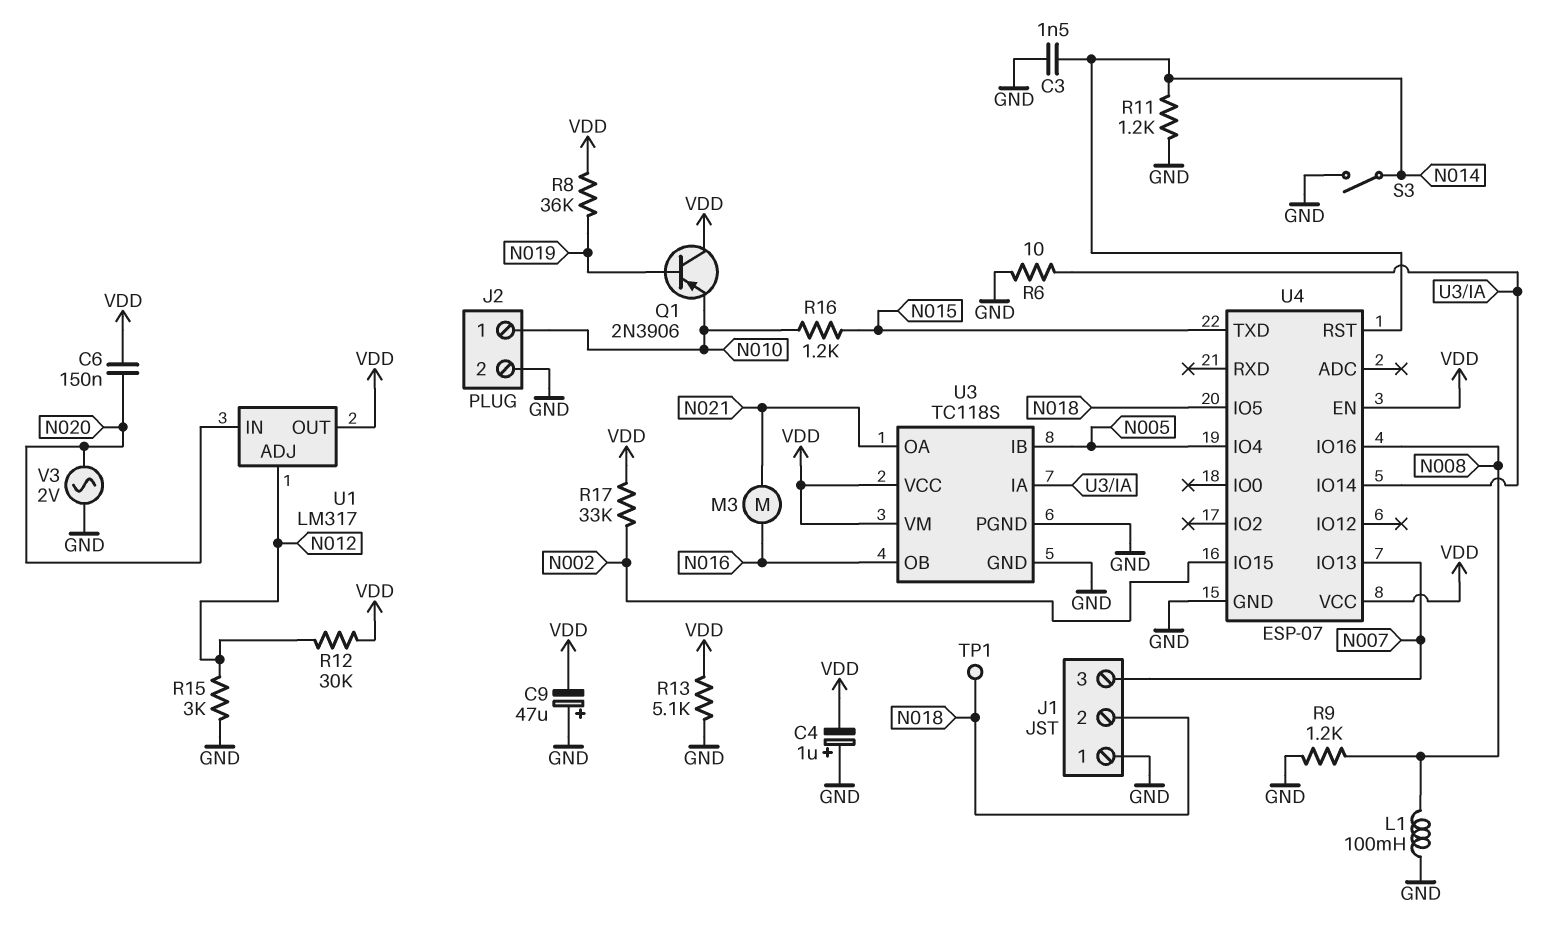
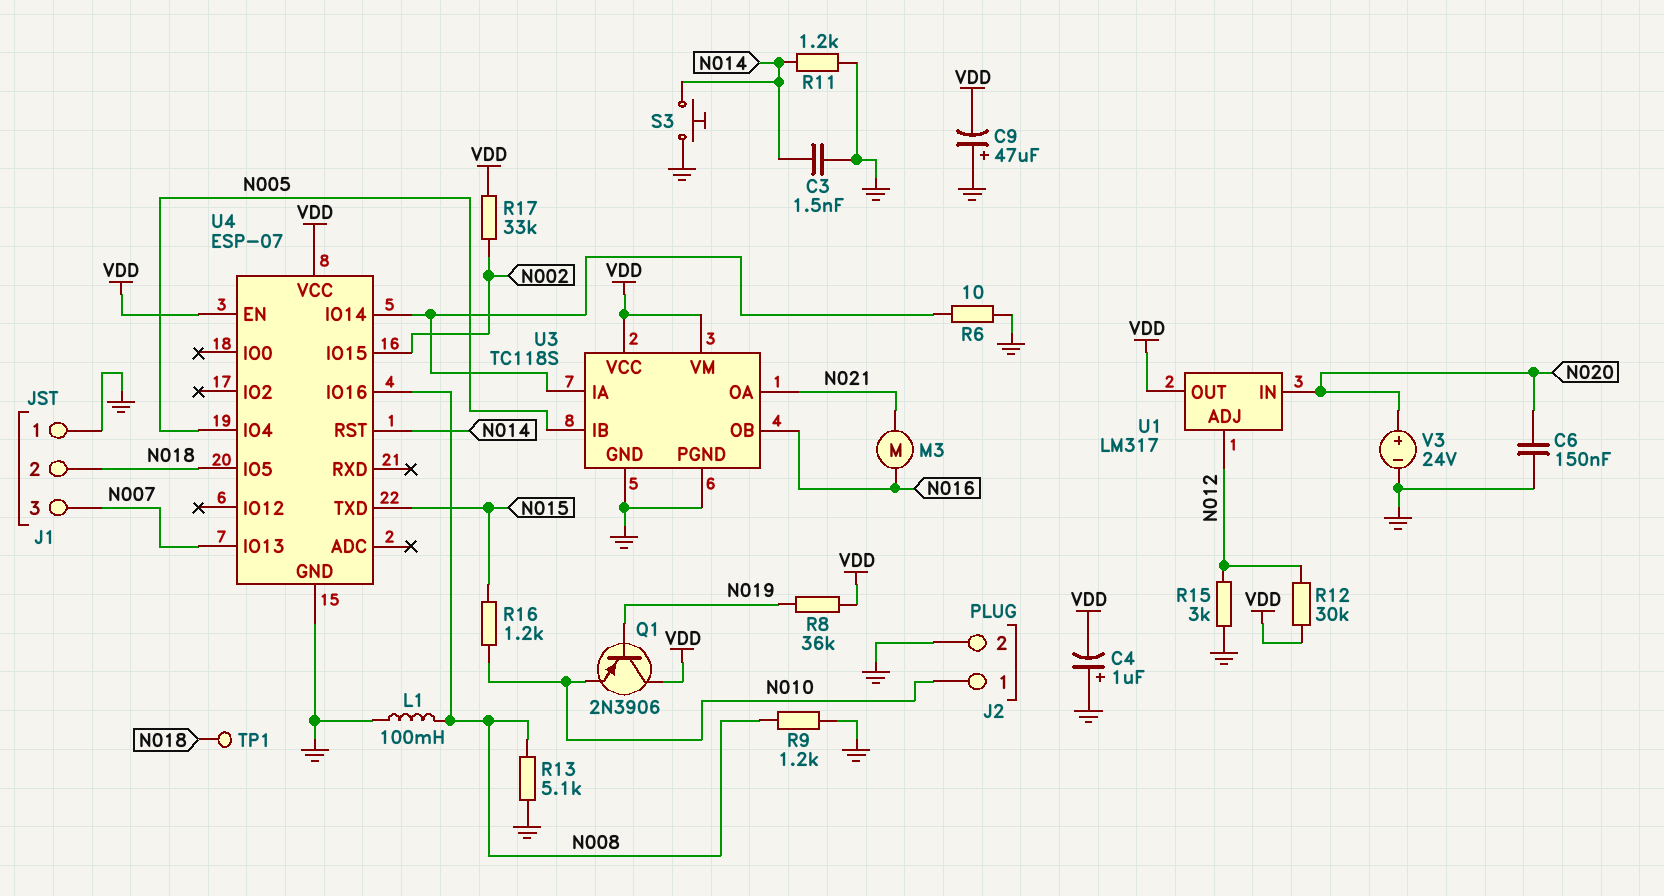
C6: 150nF (N020, VDD) -> 150nF (GND, N020)
R13: 5.1k (GND, VDD) -> 5.1k (GND, N008)
S3: switch (GND, N014) -> button (GND, N014)
V3: AC 2V (GND, N020) -> 24V (plus N020, minus GND)

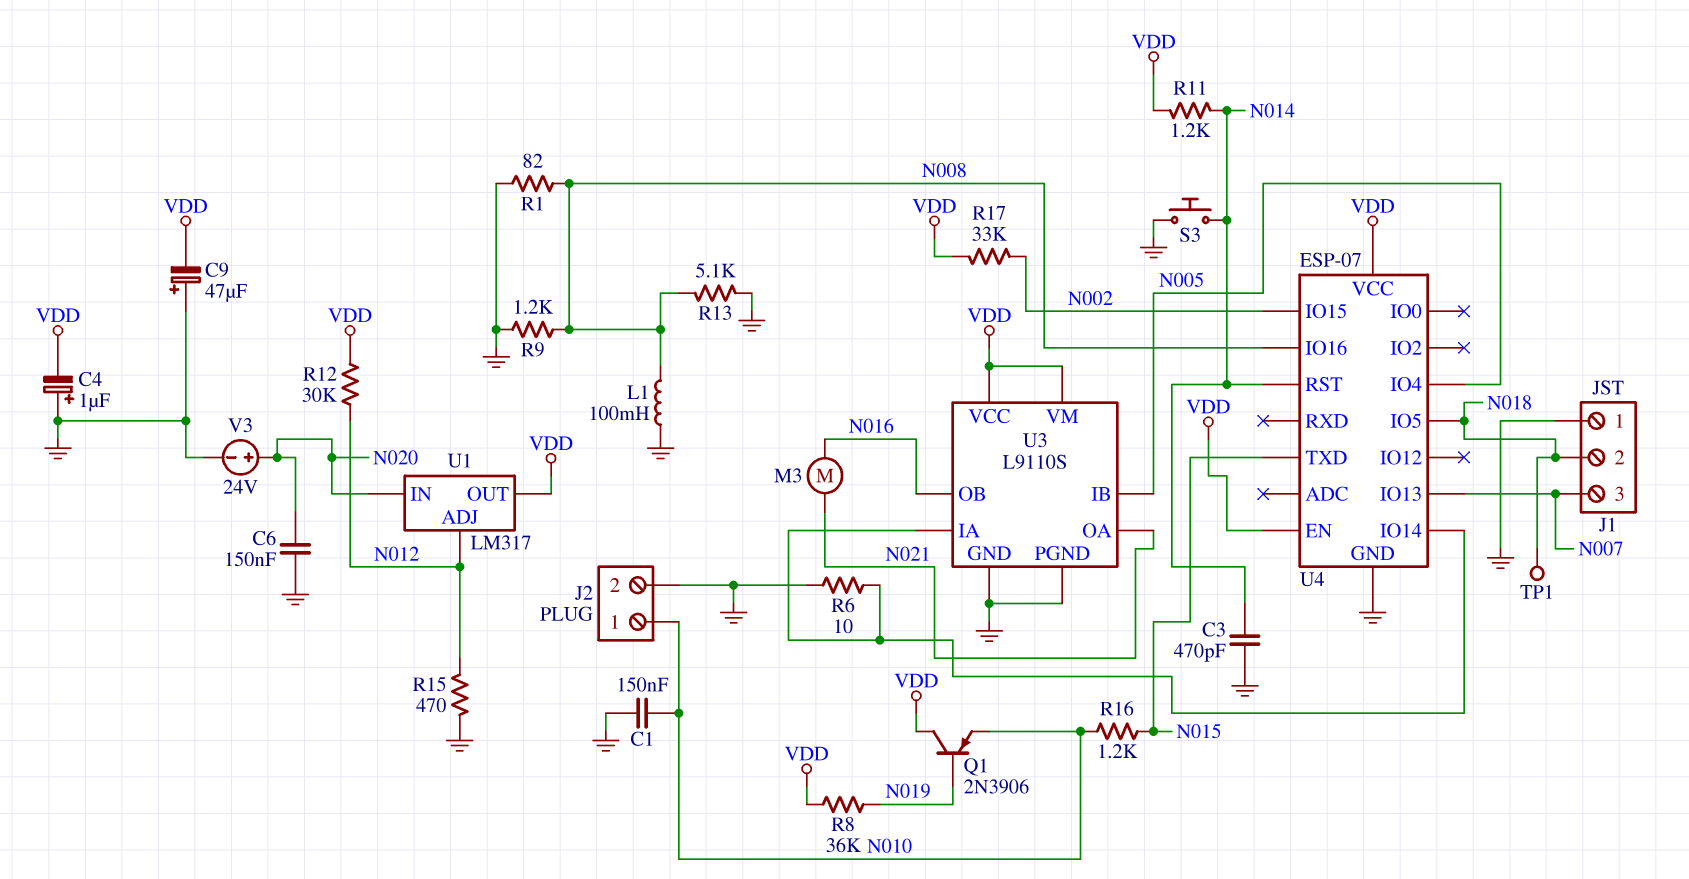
C1: none -> 150nF (GND, N010)
C3: 1.5nF (GND, N014) -> 470pF (GND, N014)
R1: none -> 82 (GND, N008)
R11: 1.2k (GND, N014) -> 1.2k (N014, VDD)
R15: 3k (GND, N012) -> 470 (GND, N012)
U3: TC118S -> L9110S

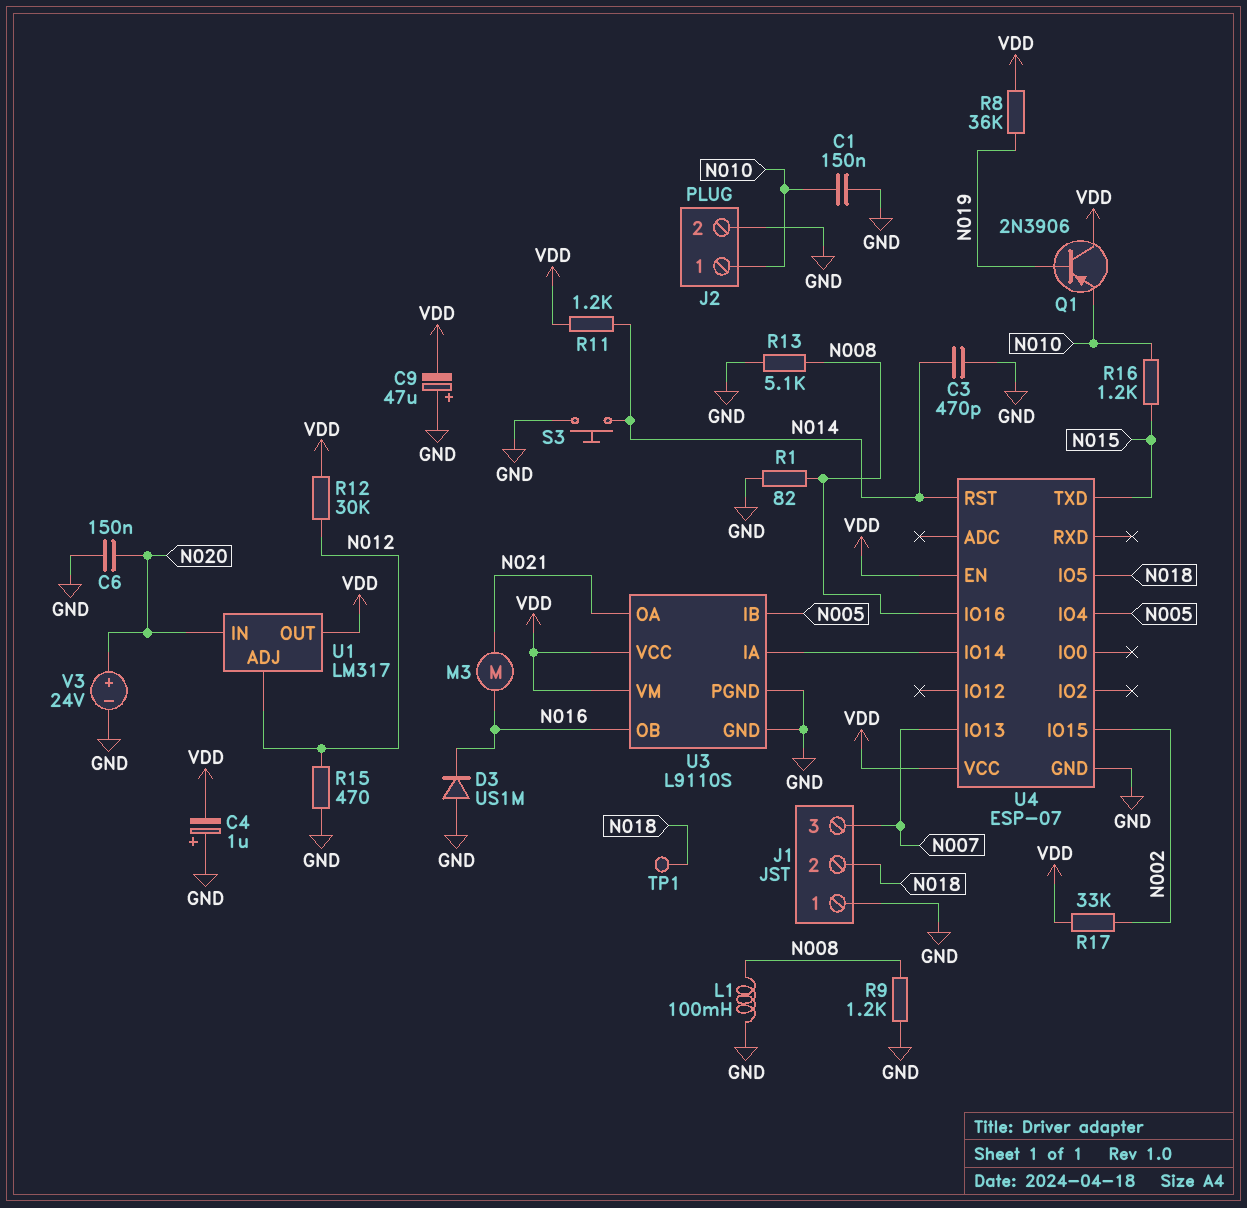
D3: none -> diode US1M (A GND, K N016)
R6: 10 (GND, U3/IA) -> none

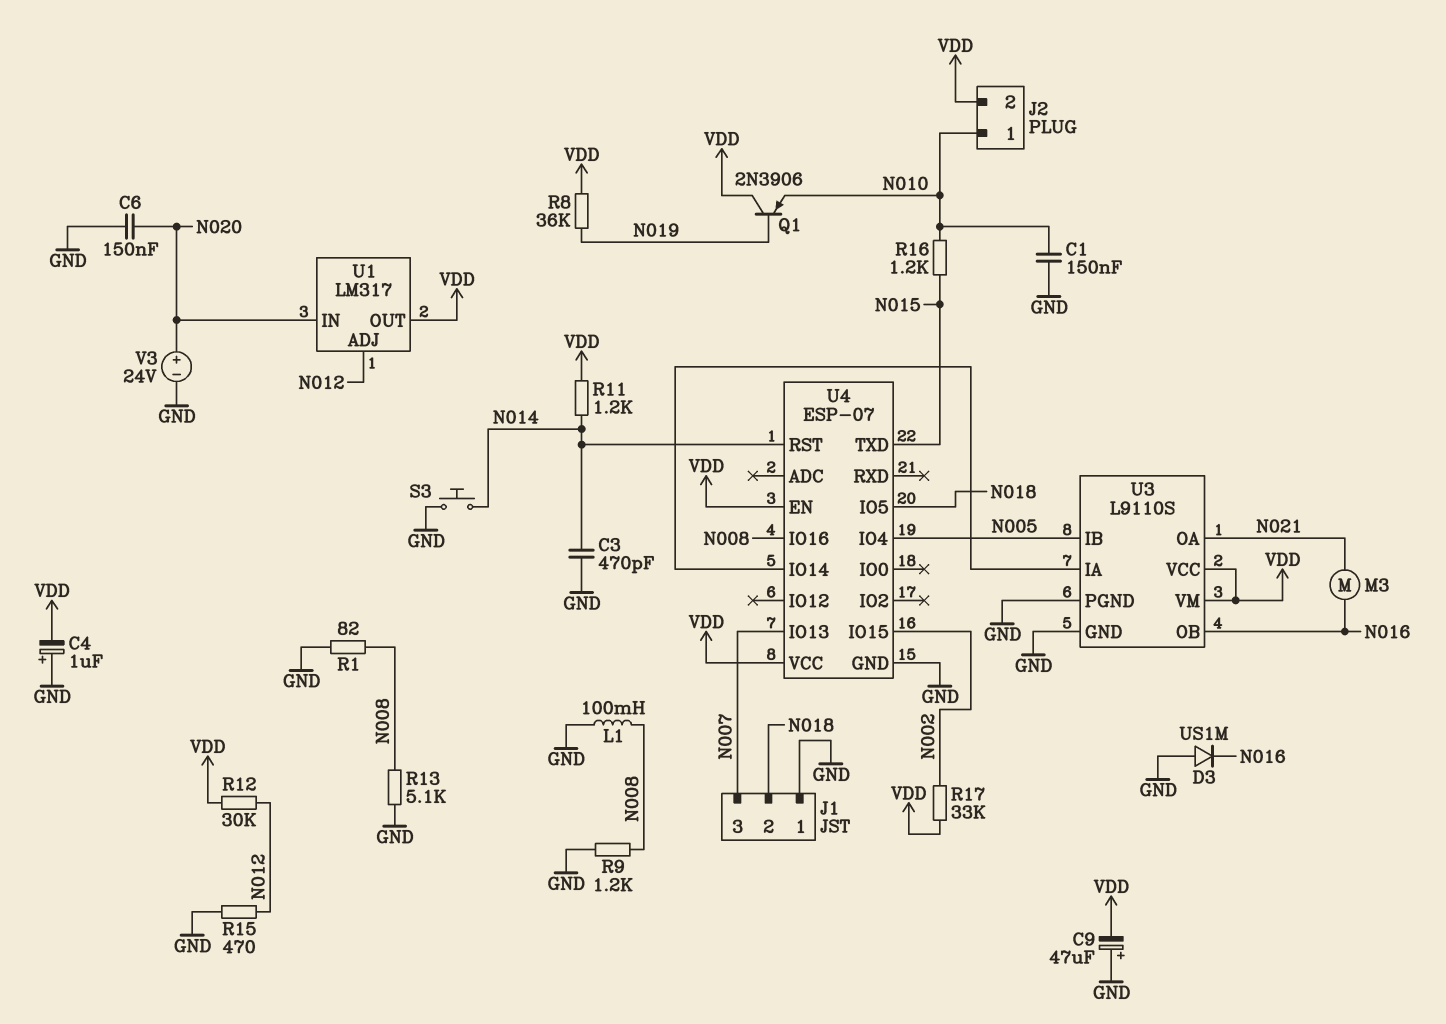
J2 pin 2: GND -> VDD
TP1: test point (N018) -> none

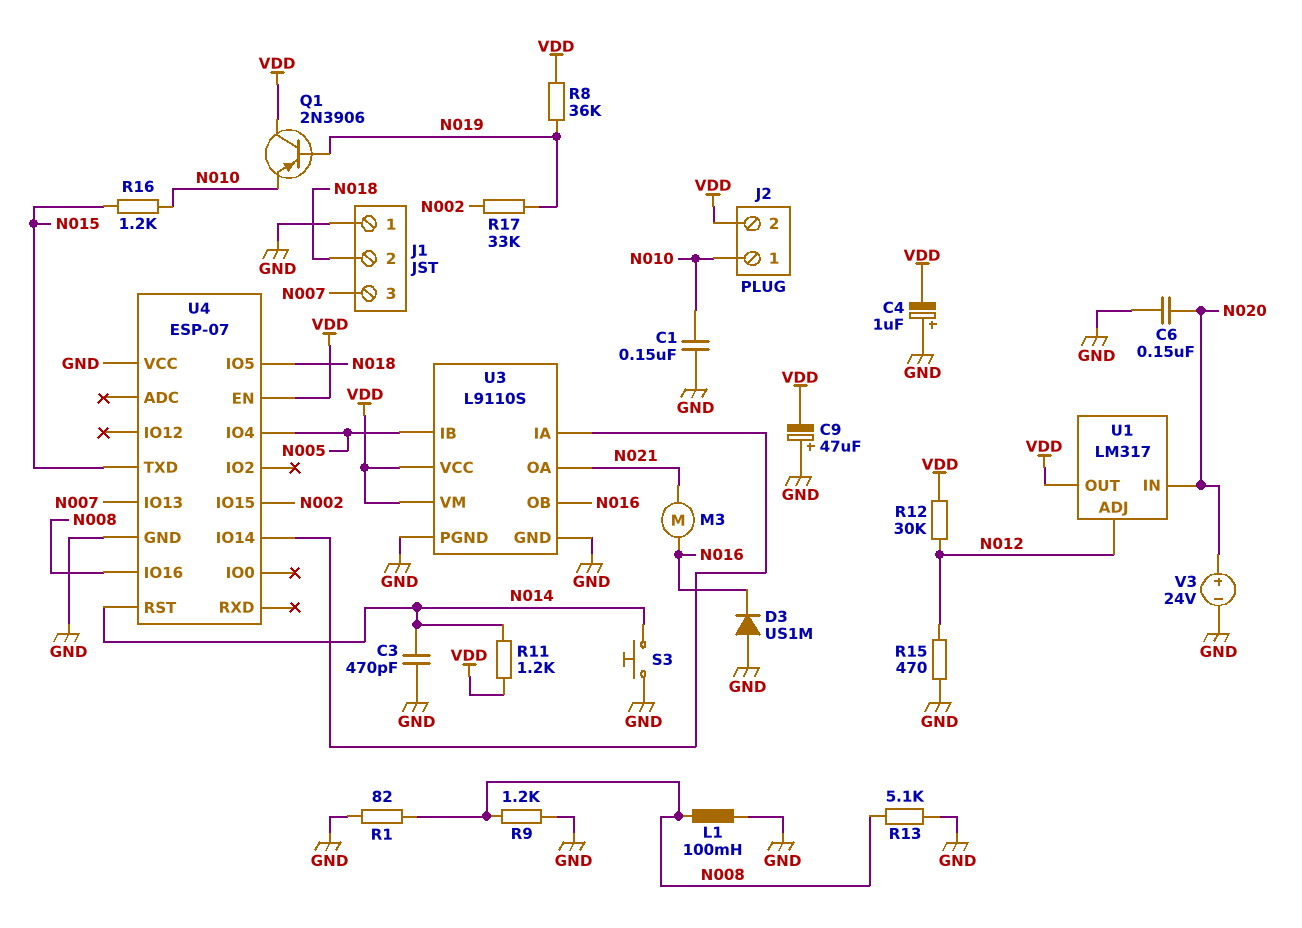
R17: 33k (N002, VDD) -> 33k (N002, N019)
U4 pin VCC: VDD -> GND

